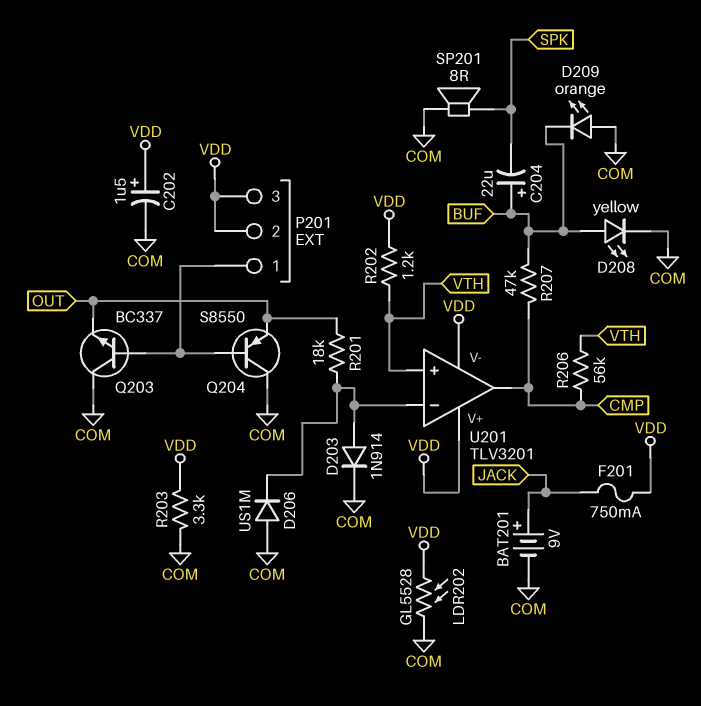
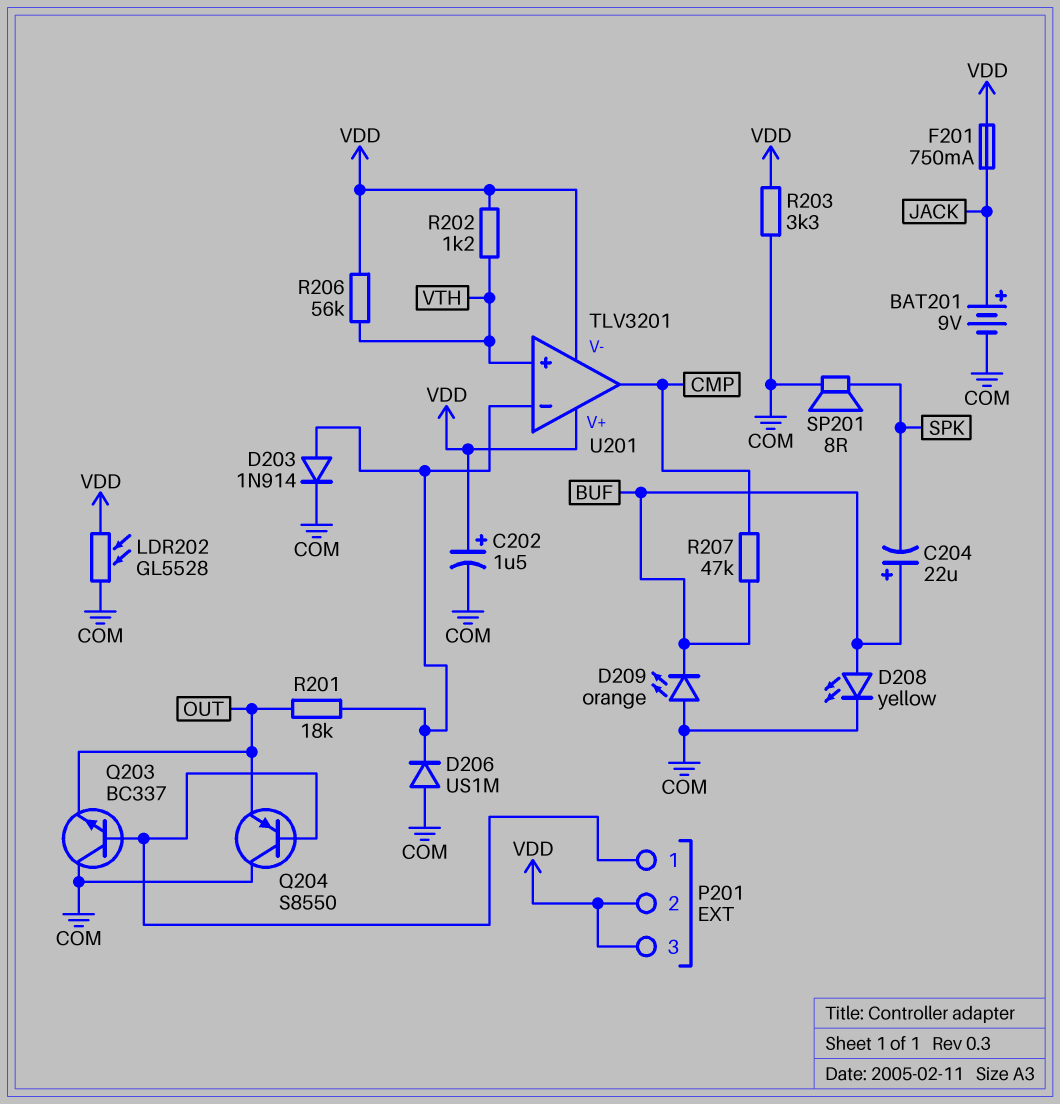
R206: 56k (CMP, VTH) -> 56k (VDD, VTH)

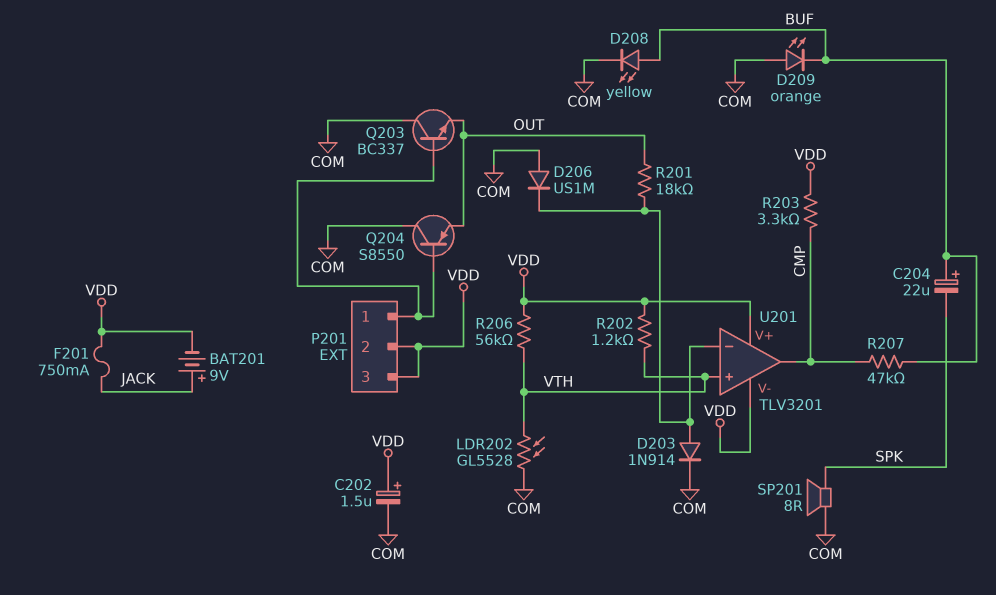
BAT201: 9V (plus JACK, minus COM) -> 9V (plus JACK, minus VDD)
LDR202: GL5528 (COM, VDD) -> GL5528 (COM, VTH)
R203: 3.3k (COM, VDD) -> 3.3k (CMP, VDD)

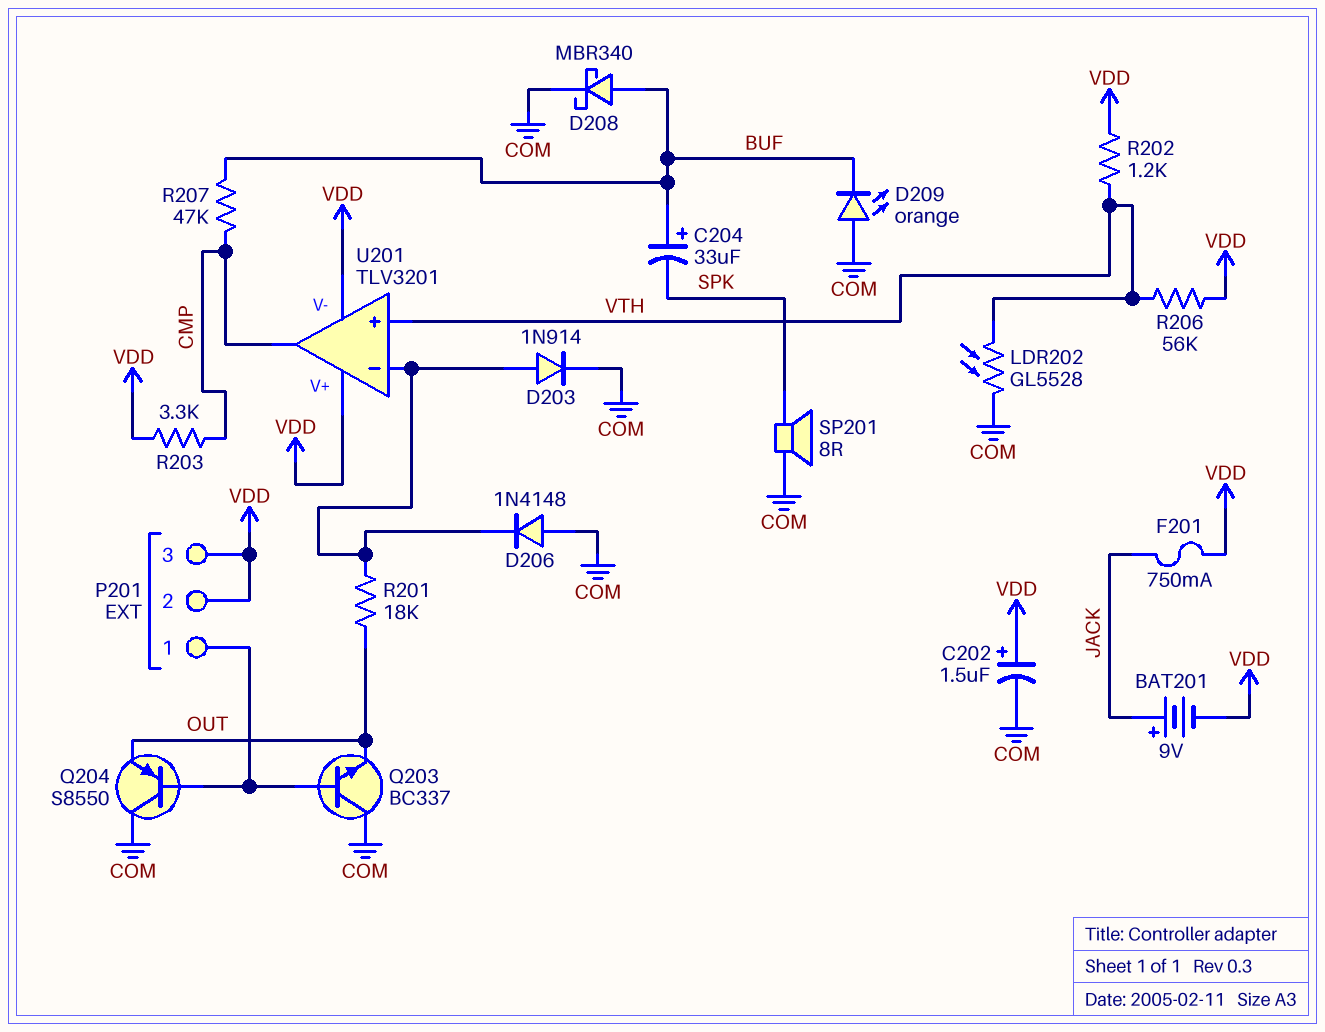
C204: 22uF (plus BUF, minus SPK) -> 33uF (plus BUF, minus SPK)
D206: diode US1M (A COM, K U201/in-) -> diode 1N4148 (A COM, K U201/in-)
D208: LED yellow (A BUF, K COM) -> schottky MBR340 (A BUF, K COM)

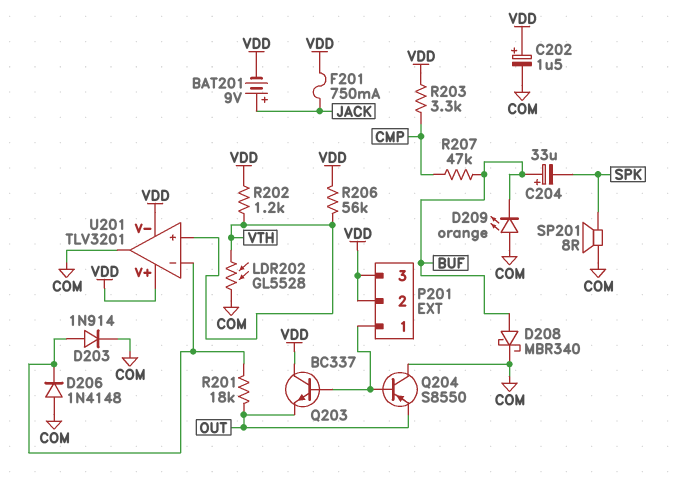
Q203: NPN BC337 (B P201/1, C COM, E OUT) -> NPN BC337 (B P201/1, C VDD, E OUT)
U201 pin out: CMP -> COM

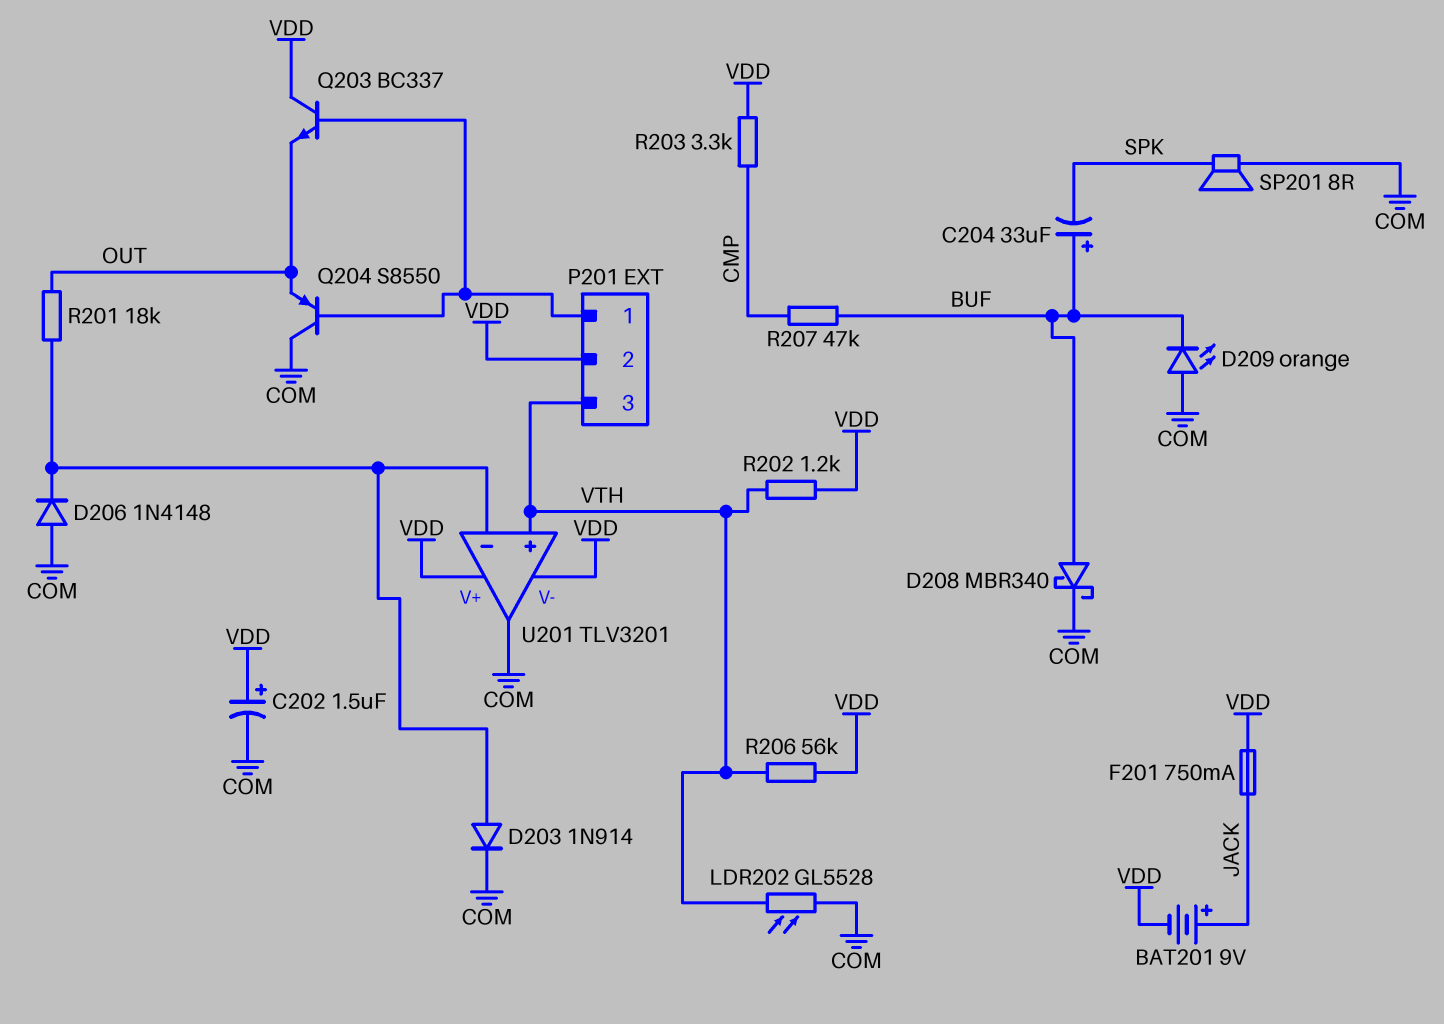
P201 pin 3: VDD -> VTH

